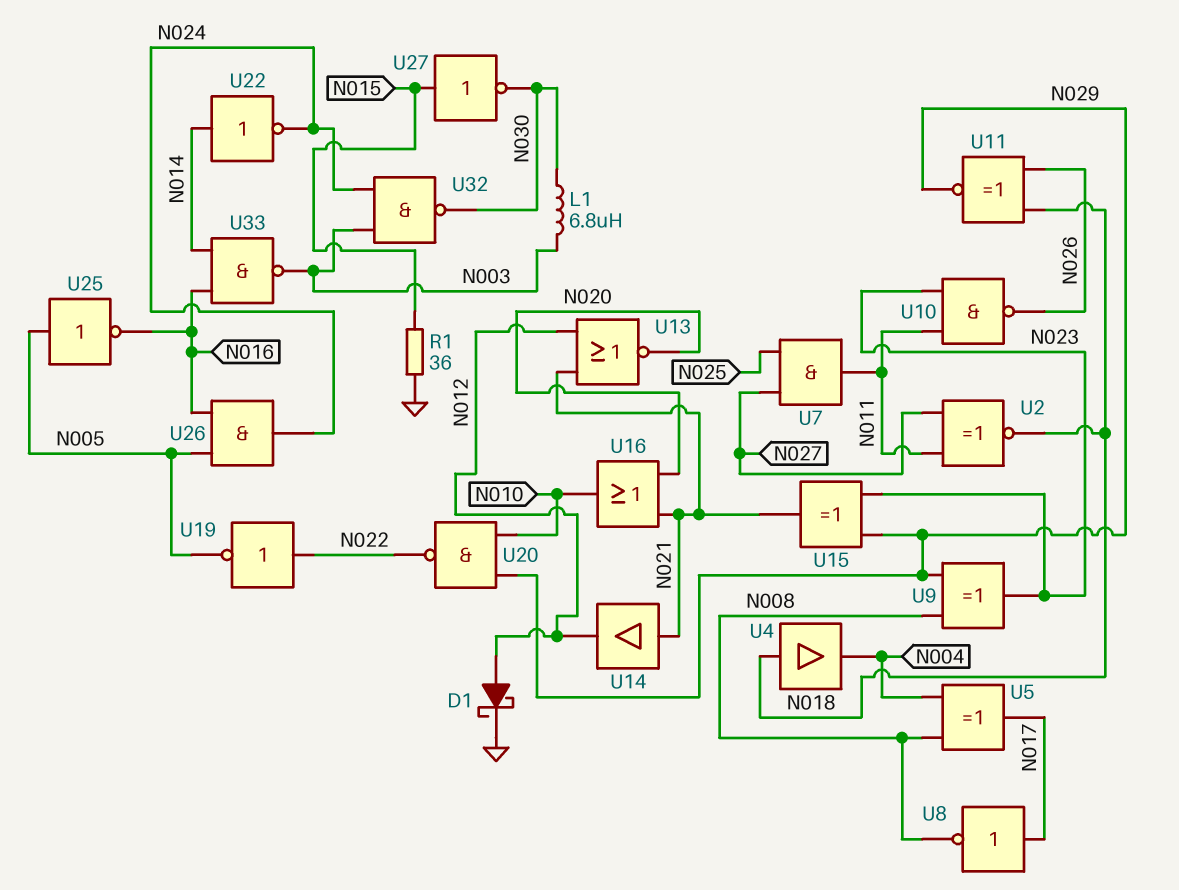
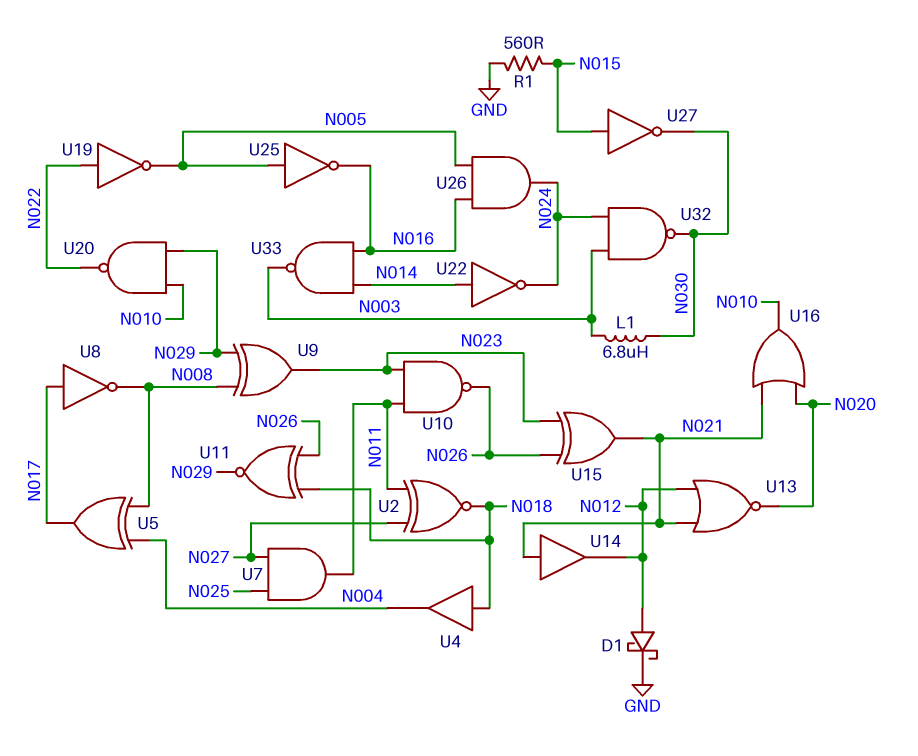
R1: 36 (GND, N015) -> 560 (GND, N015)
U15: XOR (in N023, in N029, out N021) -> XOR (in N023, in N026, out N021)

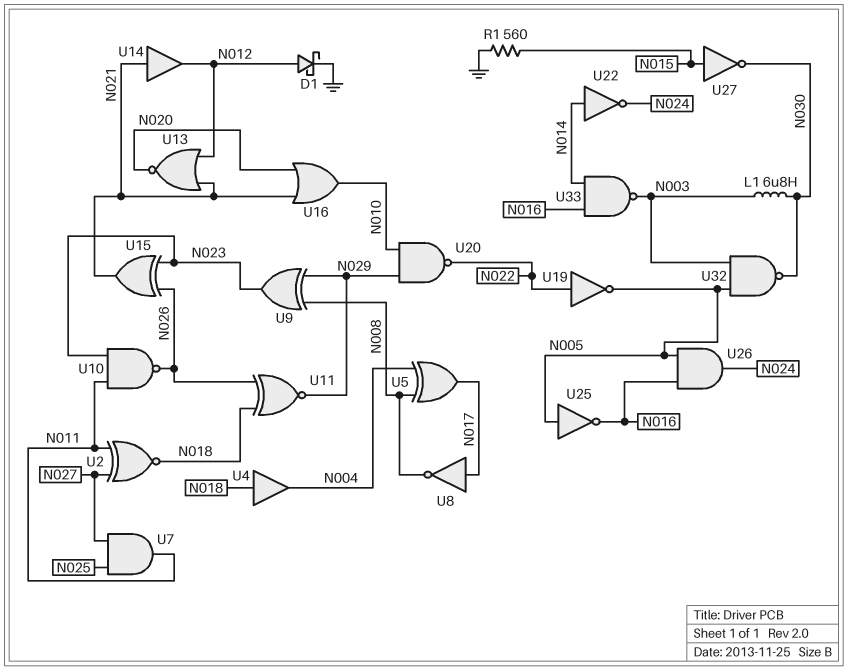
U32: NAND (in N003, in N024, out N030) -> NAND (in N003, in N005, out N030)

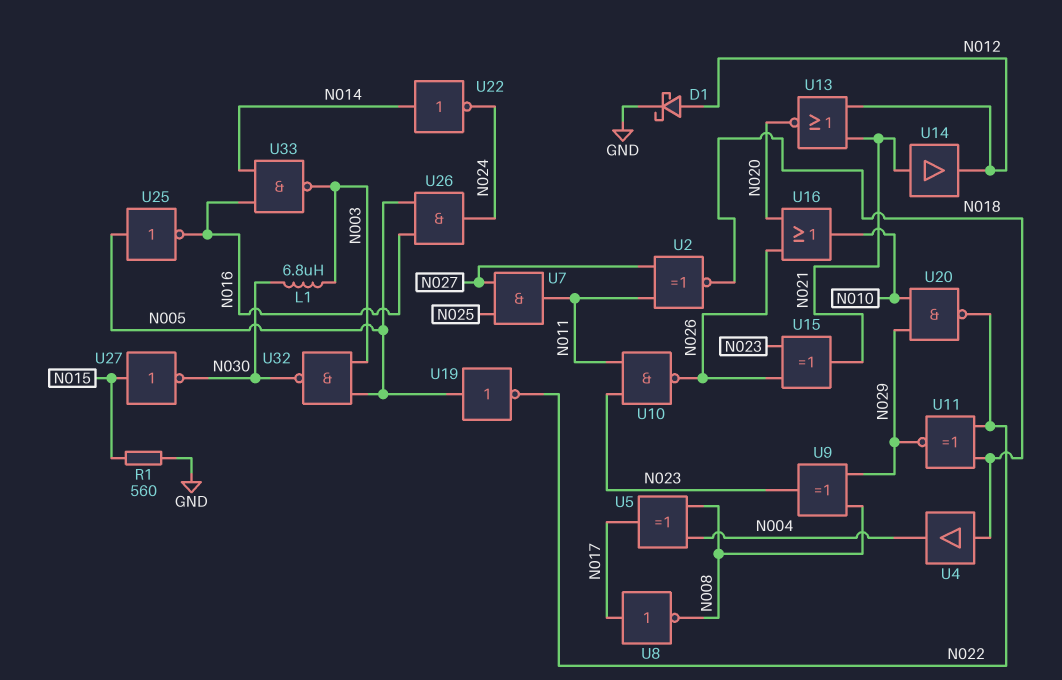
U11: XNOR (in N018, in N026, out N029) -> XNOR (in N018, in N022, out N029)
U16: OR (in N020, in N021, out N010) -> OR (in N020, in N026, out N010)
U19: NOT (in N022, out N005) -> NOT (in N005, out N022)

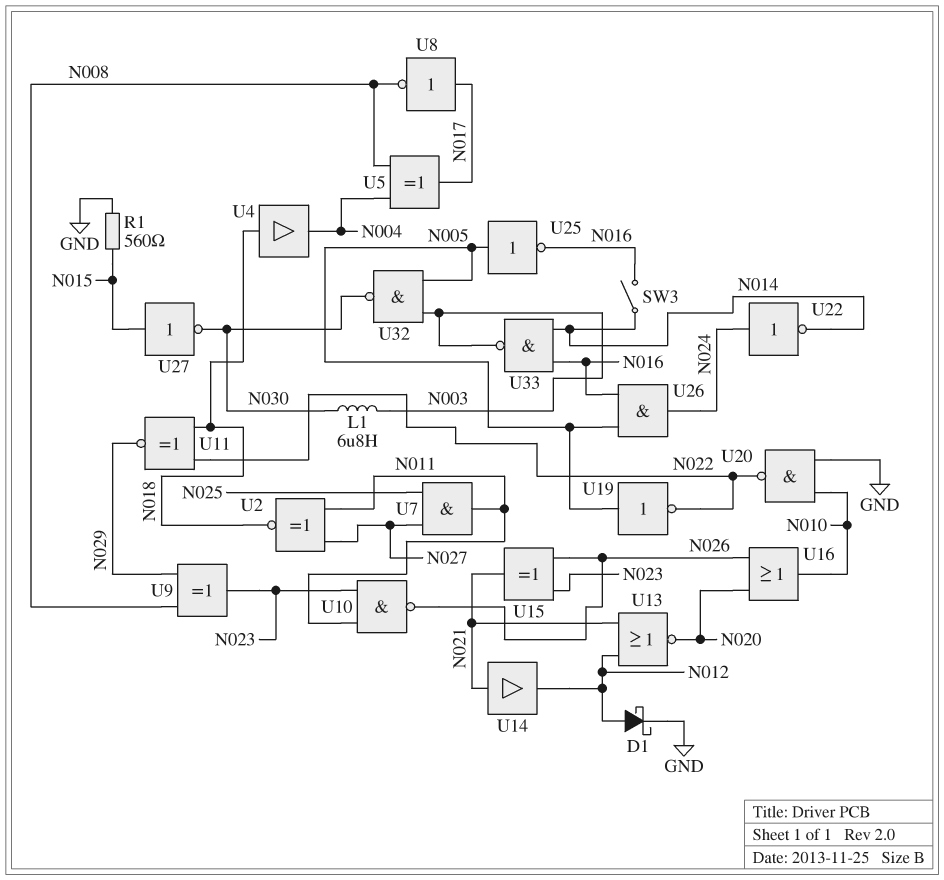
SW3: none -> switch (N014, N016)
U20: NAND (in N010, in N029, out N022) -> NAND (in GND, in N010, out N022)
U22: NOT (in N014, out N024) -> NOT (in N024, out N014)

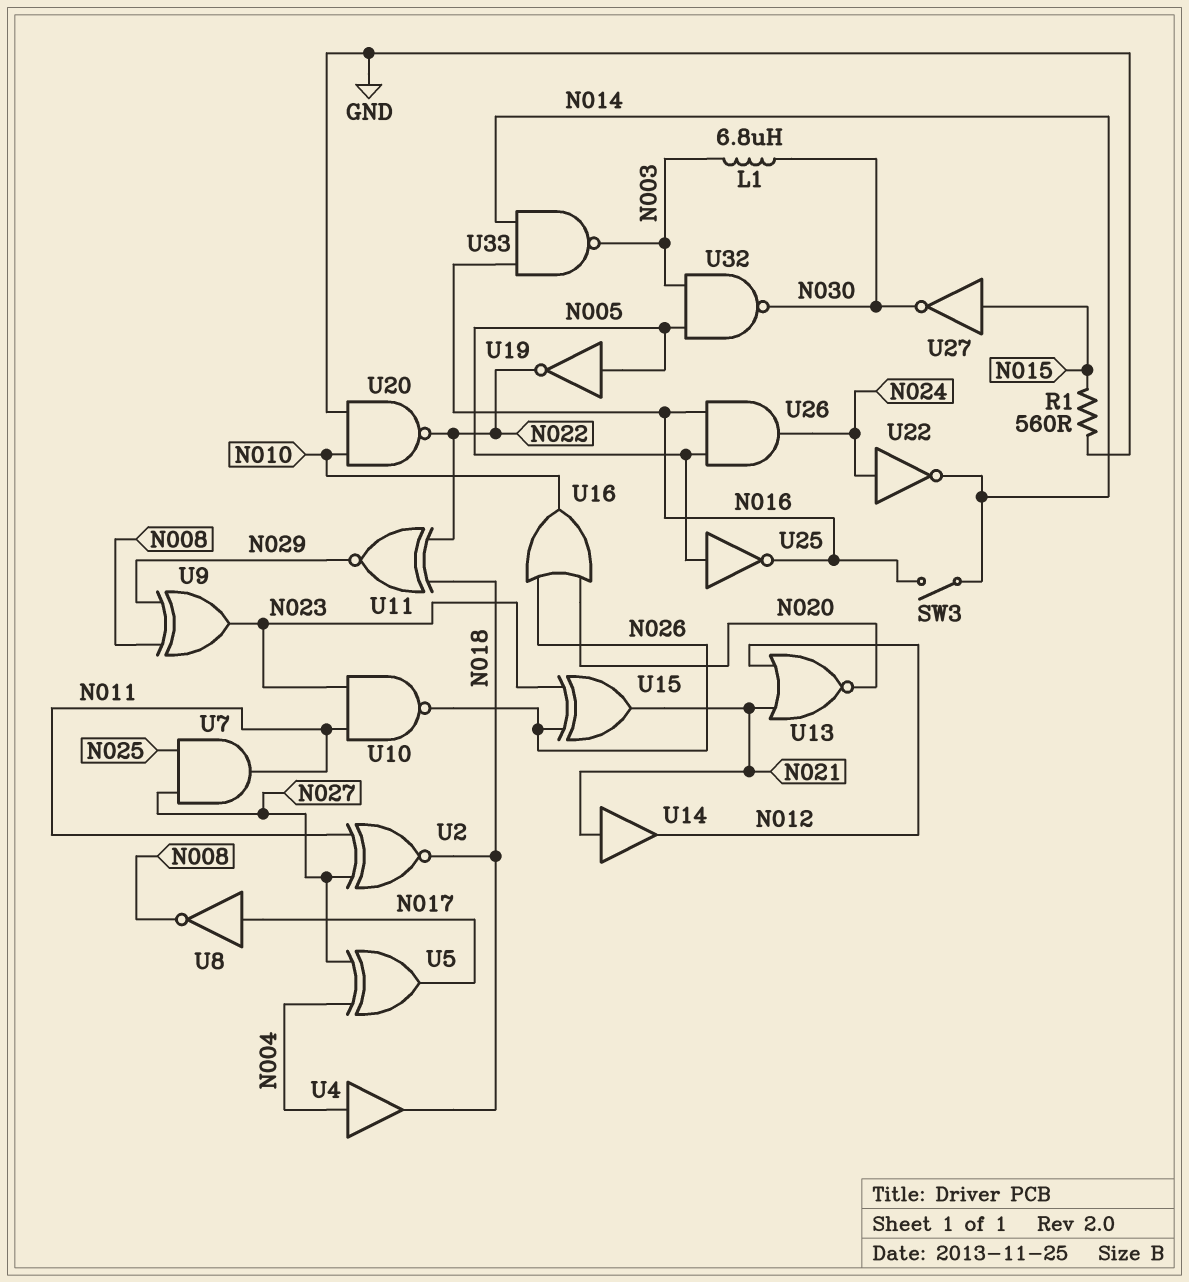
D1: schottky (A N012, K GND) -> none
U4: buffer (in N018, out N004) -> buffer (in N004, out N018)
U5: XOR (in N004, in N008, out N017) -> XOR (in N004, in N027, out N017)

